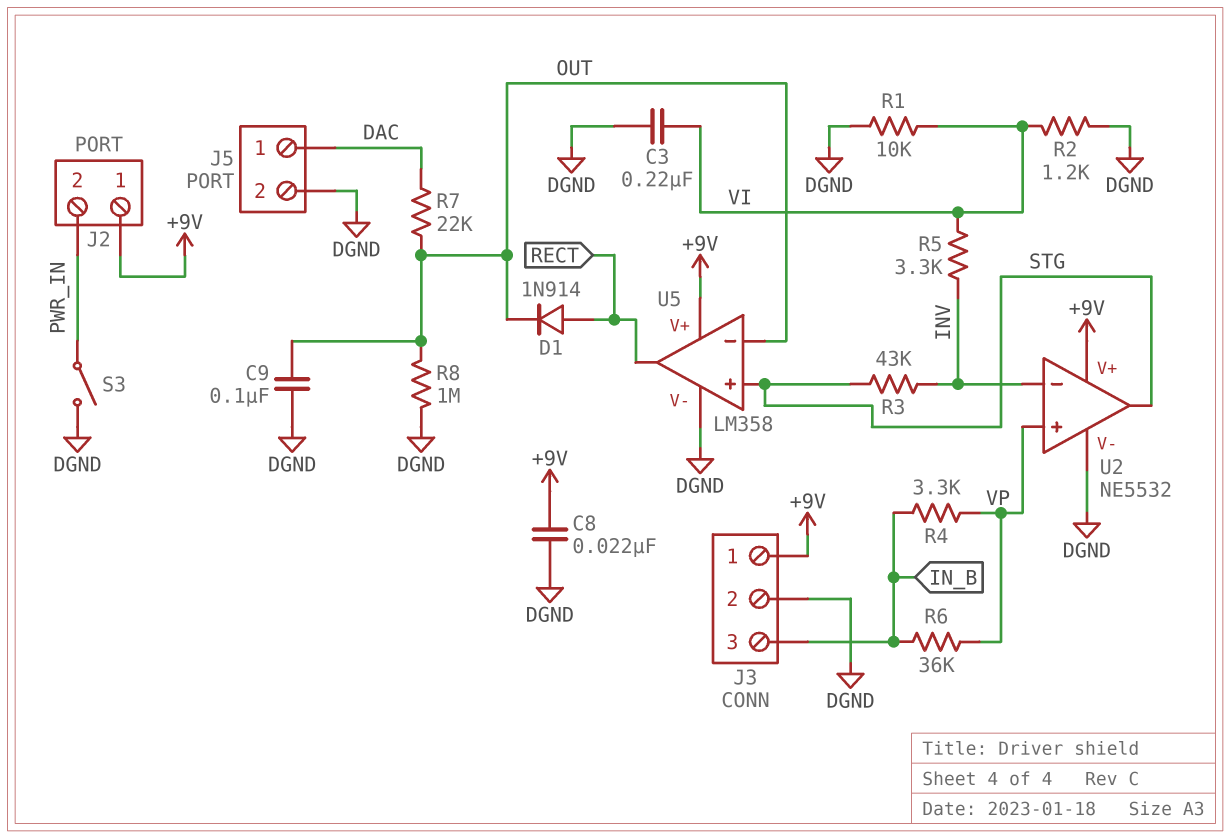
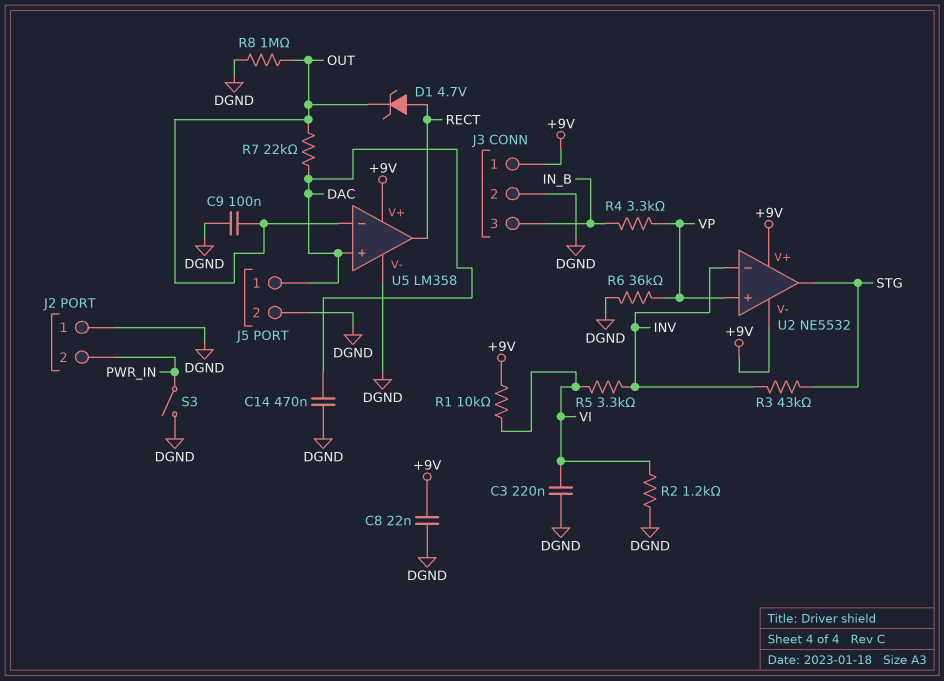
C14: none -> 470nF (DAC, DGND)
D1: diode 1N914 (A RECT, K OUT) -> zener 4.7V (A RECT, K OUT)
J2 pin 1: +9V -> DGND
R1: 10k (DGND, VI) -> 10k (+9V, VI)
R6: 36k (IN_B, VP) -> 36k (DGND, VP)
U2 pin V-: DGND -> +9V
U5 pin in+: STG -> DAC

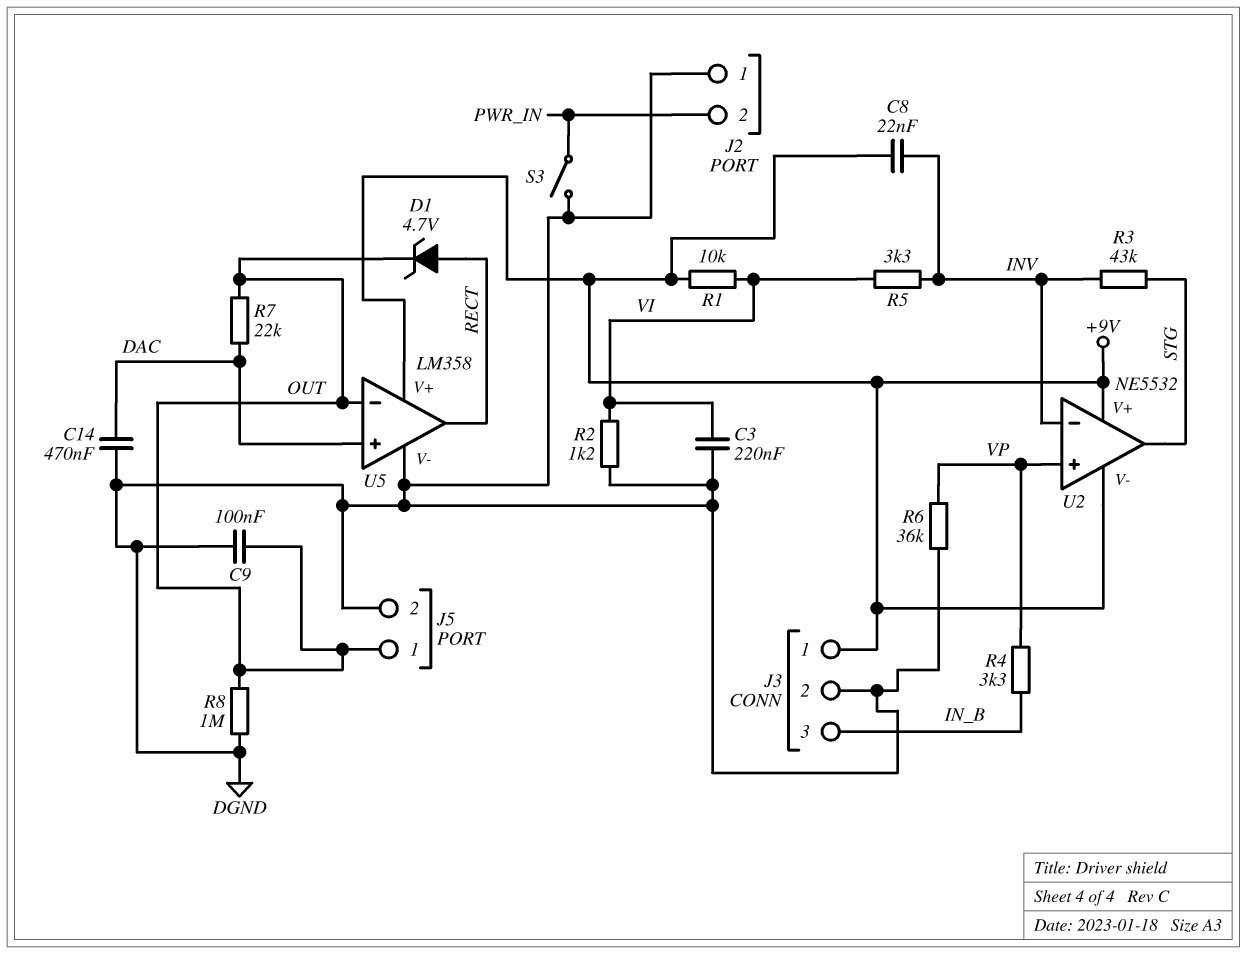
C8: 22nF (+9V, DGND) -> 22nF (+9V, INV)
J5 pin 1: DAC -> OUT

